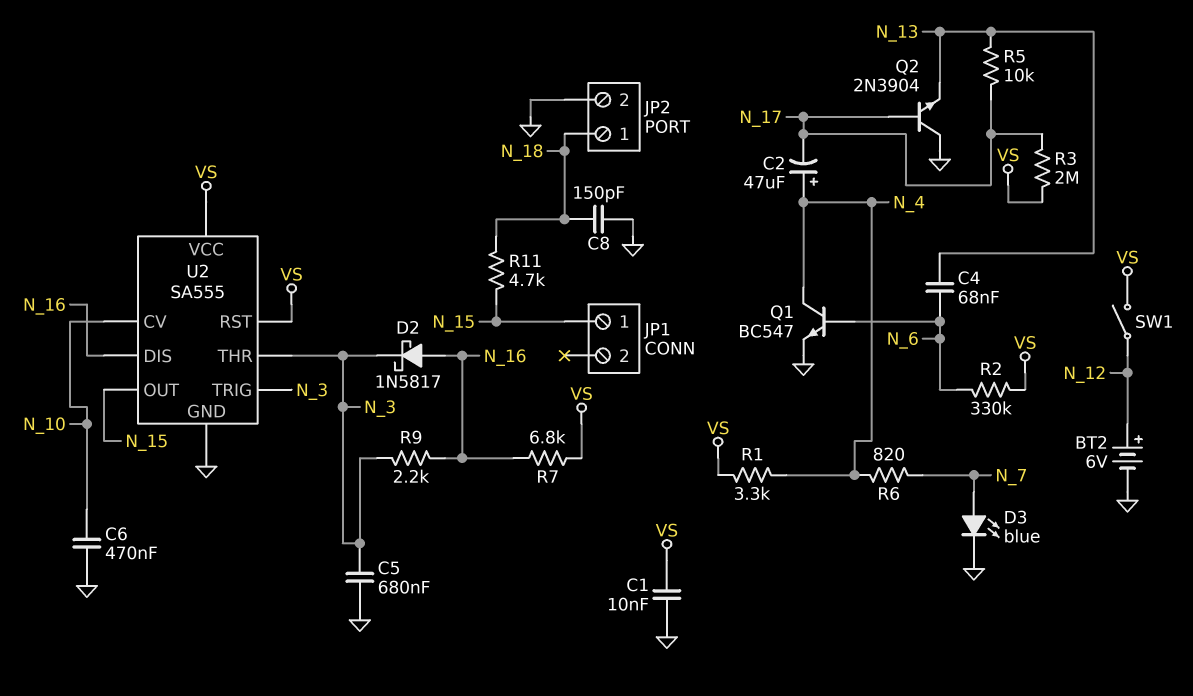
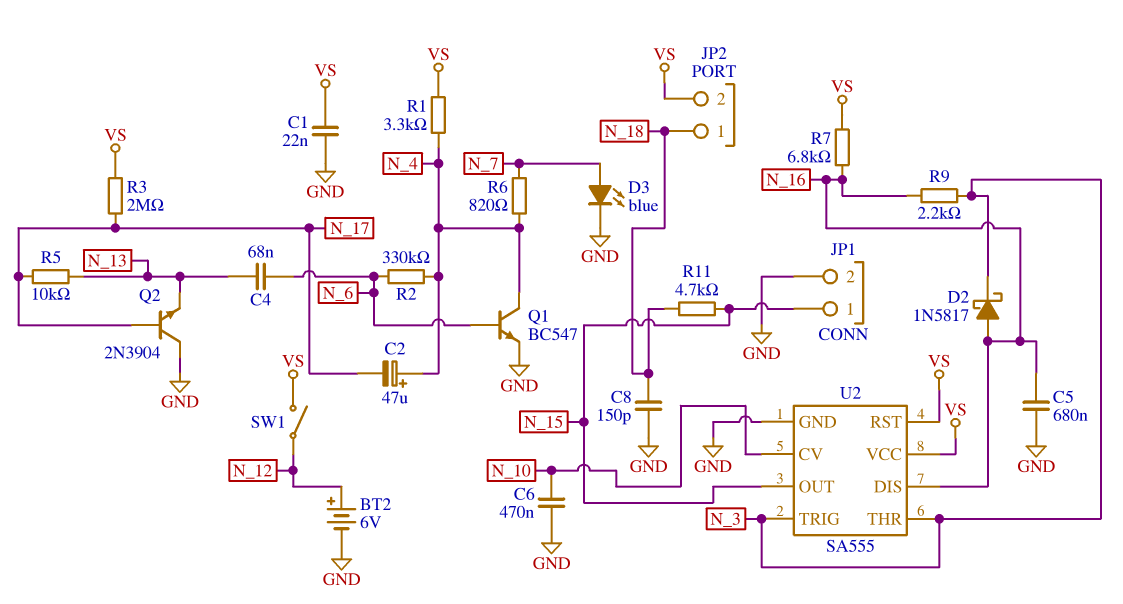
C1: 10nF (GND, VS) -> 22nF (GND, VS)
C5: 680nF (GND, N_3) -> 680nF (GND, N_16)
JP1 pin 2: none -> GND
JP2 pin 2: GND -> VS
R2: 330k (N_6, VS) -> 330k (N_4, N_6)

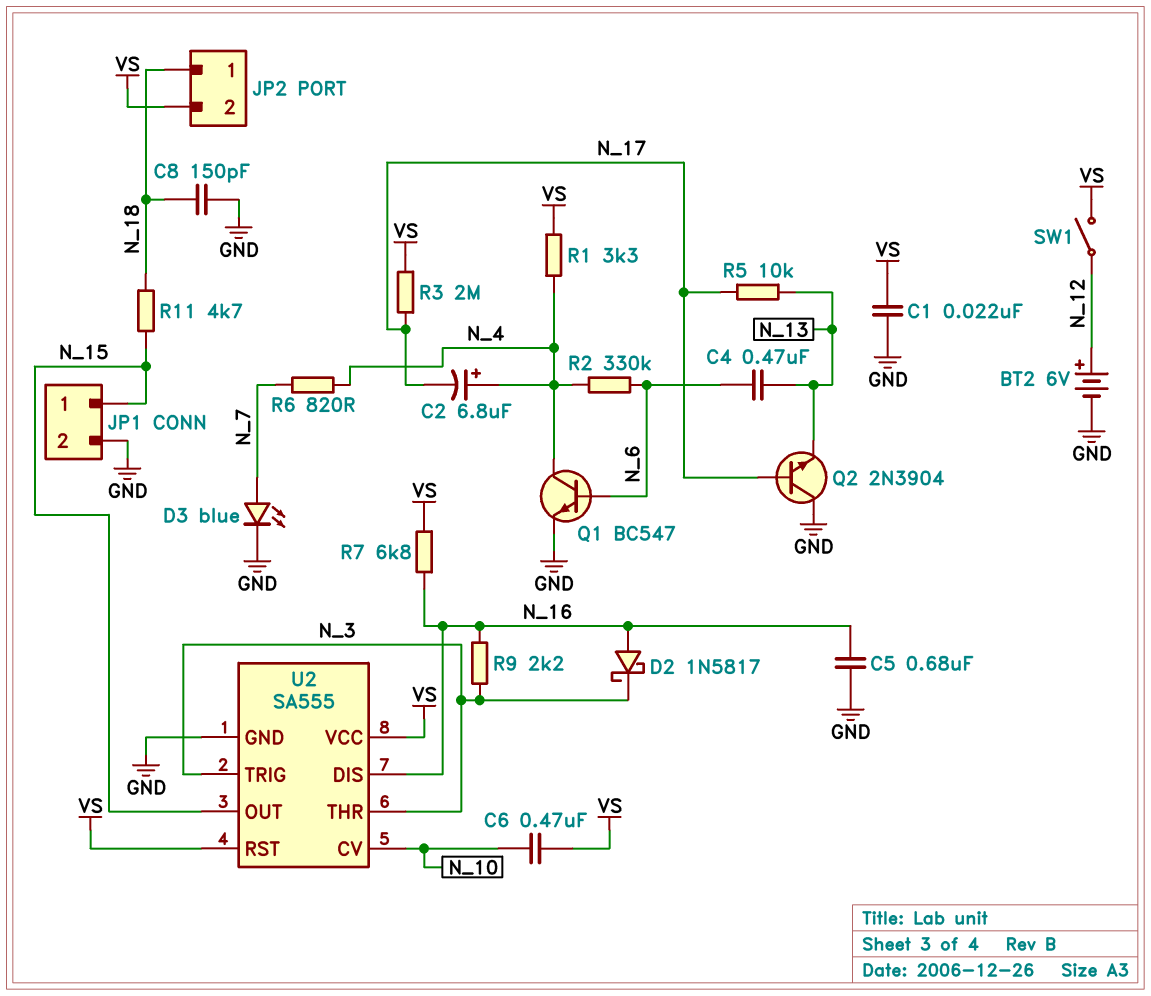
C2: 47uF (plus N_4, minus N_17) -> 6.8uF (plus N_4, minus N_17)
C4: 68nF (N_6, N_13) -> 470nF (N_6, N_13)
C6: 470nF (GND, N_10) -> 470nF (N_10, VS)

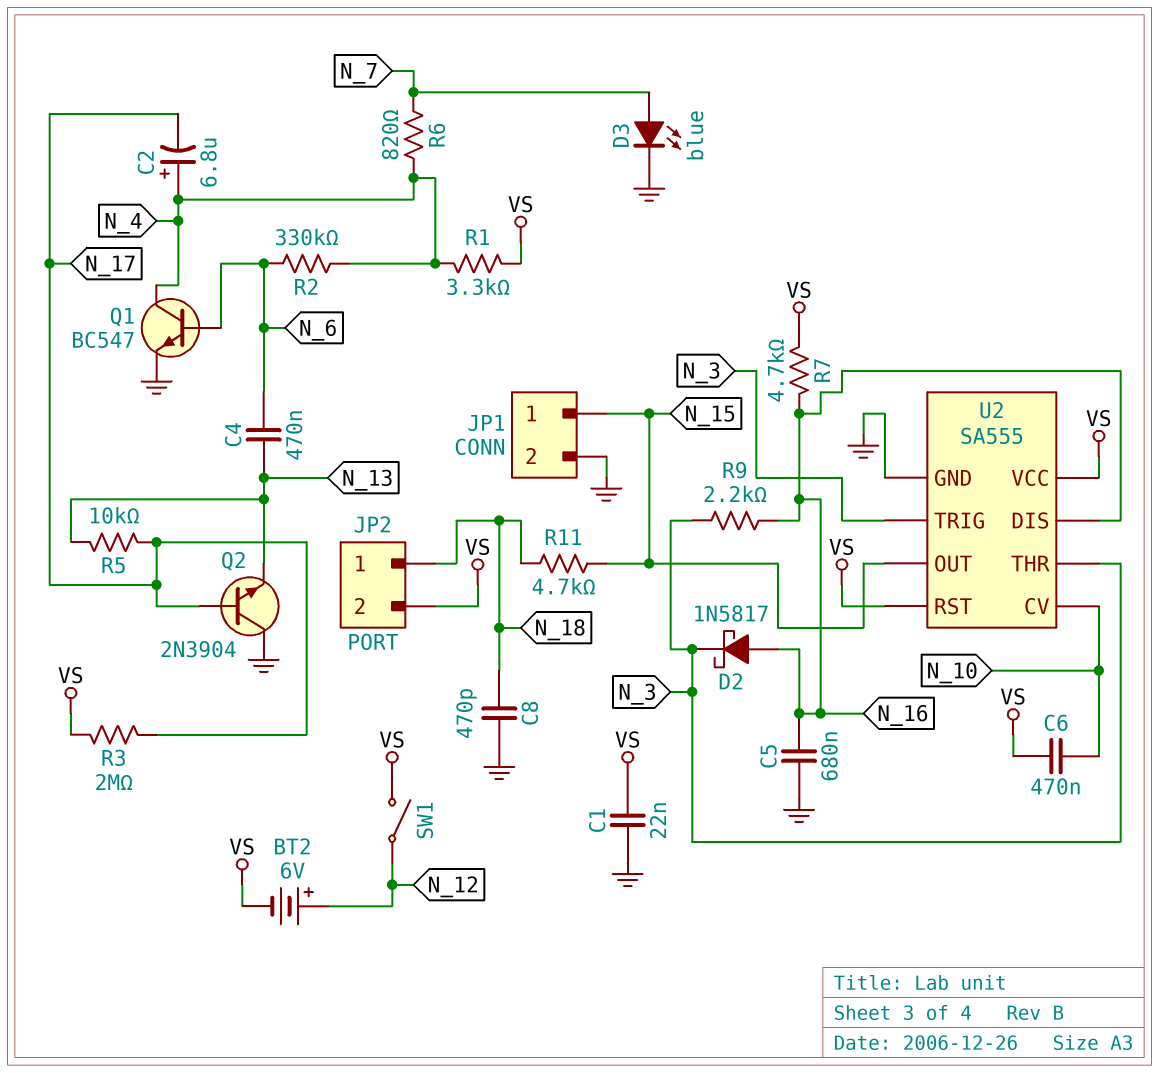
BT2: 6V (plus N_12, minus GND) -> 6V (plus N_12, minus VS)
C8: 150pF (GND, N_18) -> 470pF (GND, N_18)
R7: 6.8k (N_16, VS) -> 4.7k (N_16, VS)

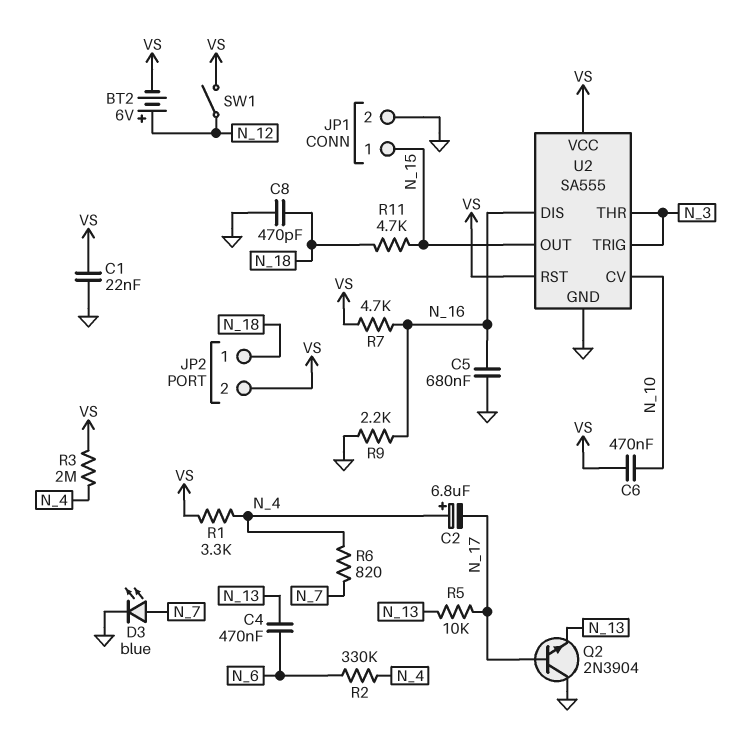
D2: schottky 1N5817 (A N_16, K N_3) -> none
Q1: NPN BC547 (B N_6, C N_4, E GND) -> none
R3: 2M (N_17, VS) -> 2M (N_4, VS)
R9: 2.2k (N_3, N_16) -> 2.2k (GND, N_16)

